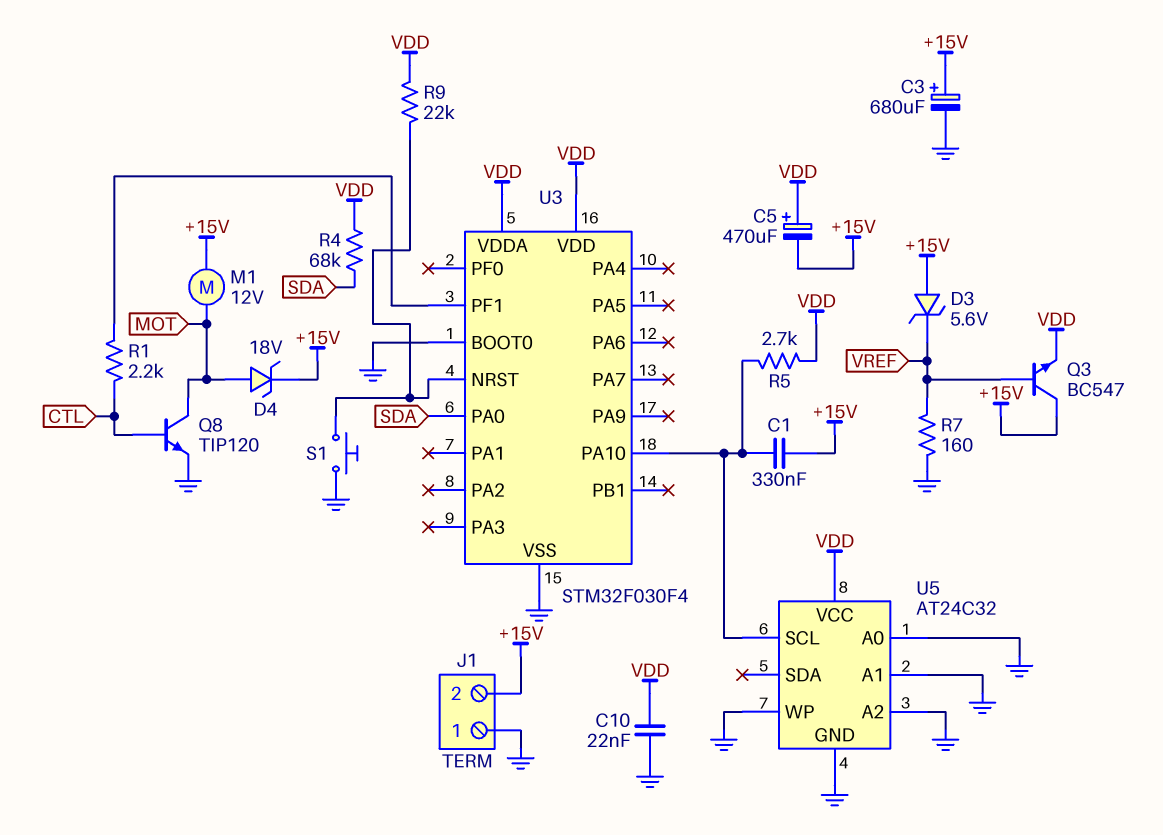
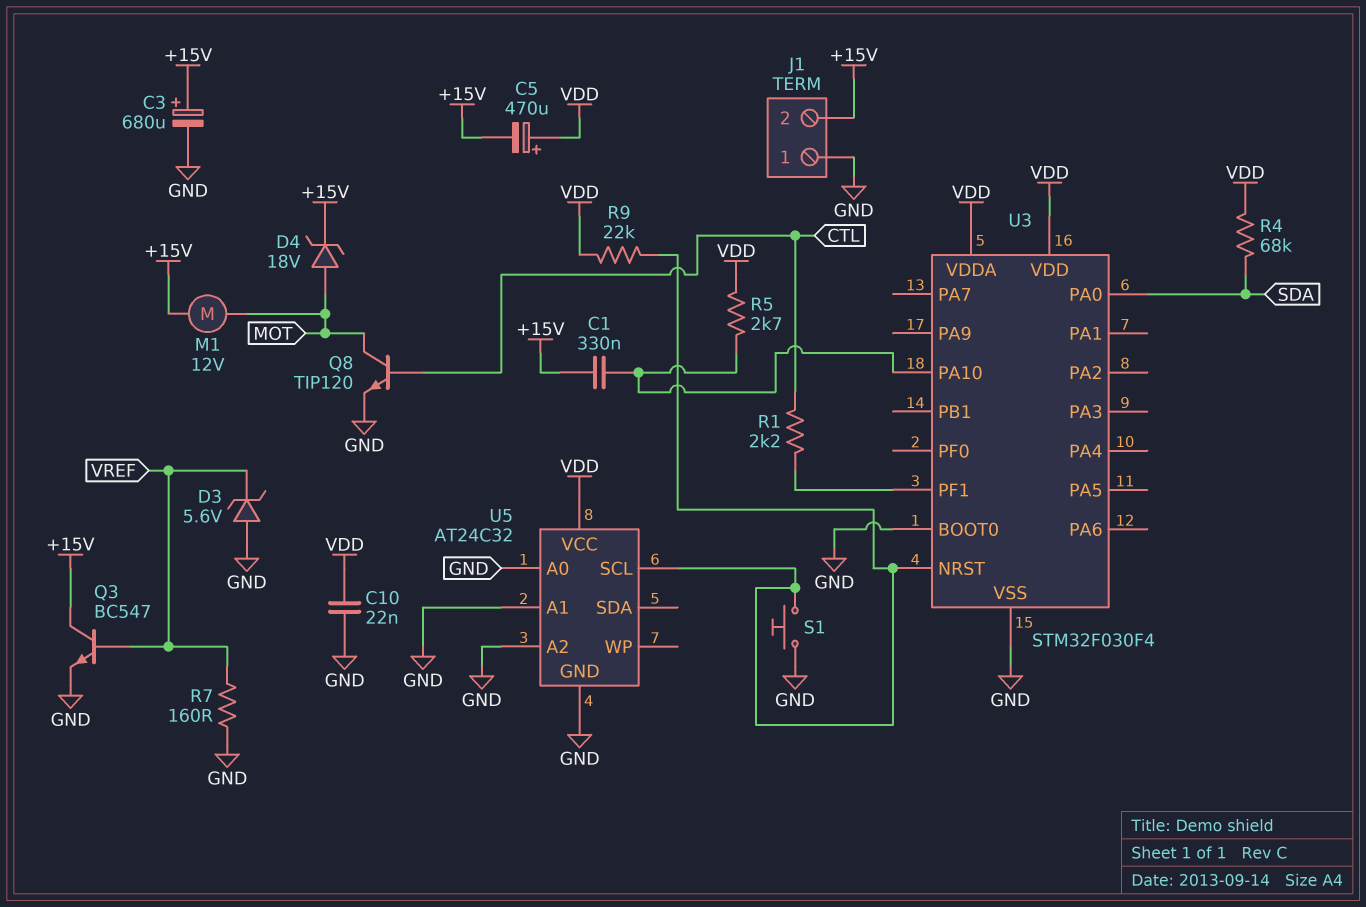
D3: zener 5.6V (A +15V, K VREF) -> zener 5.6V (A GND, K VREF)
Q3: NPN BC547 (B VREF, C +15V, E VDD) -> NPN BC547 (B VREF, C +15V, E GND)
U5 pin SCL: U3/PA10 -> U3/NRST
U5 pin WP: GND -> none

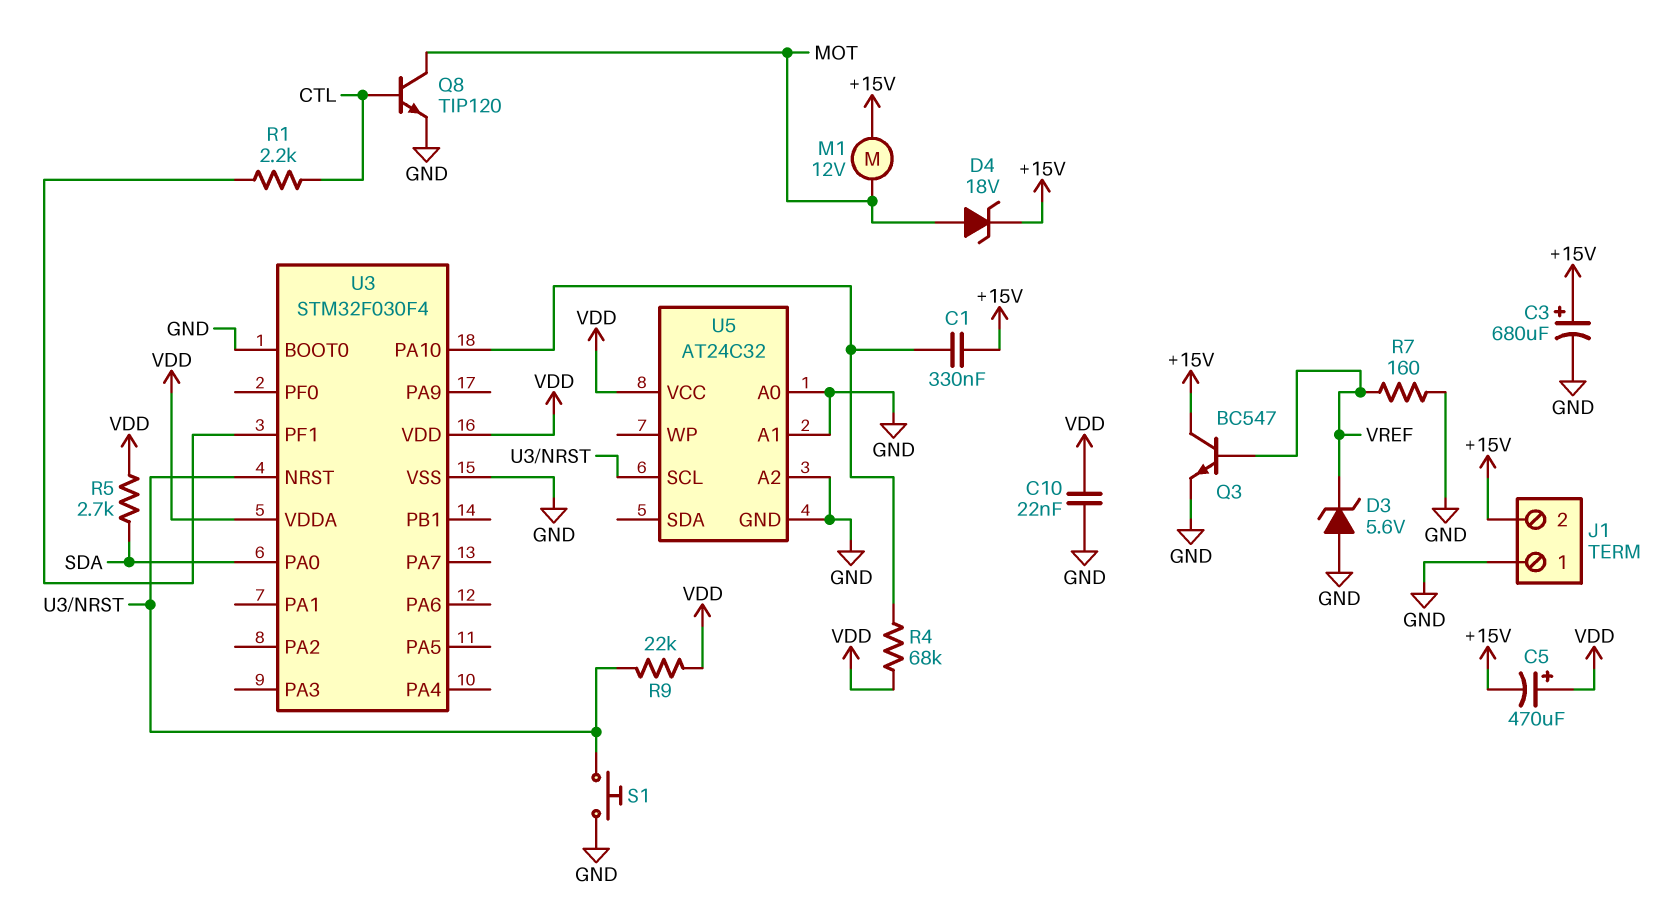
R4: 68k (SDA, VDD) -> 68k (U3/PA10, VDD)
R5: 2.7k (U3/PA10, VDD) -> 2.7k (SDA, VDD)

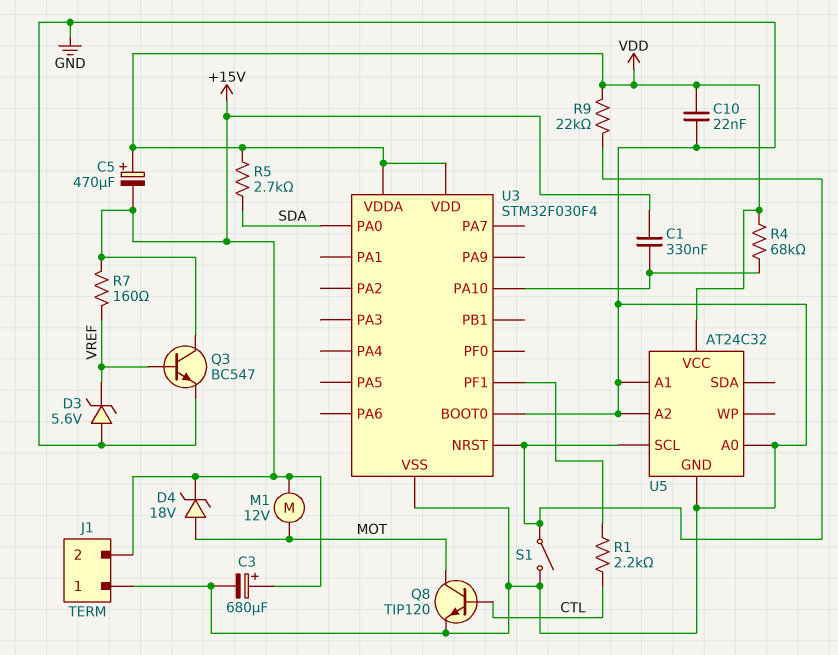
R7: 160 (GND, VREF) -> 160 (+15V, VREF)
S1: button (GND, U3/NRST) -> switch (GND, U3/NRST)

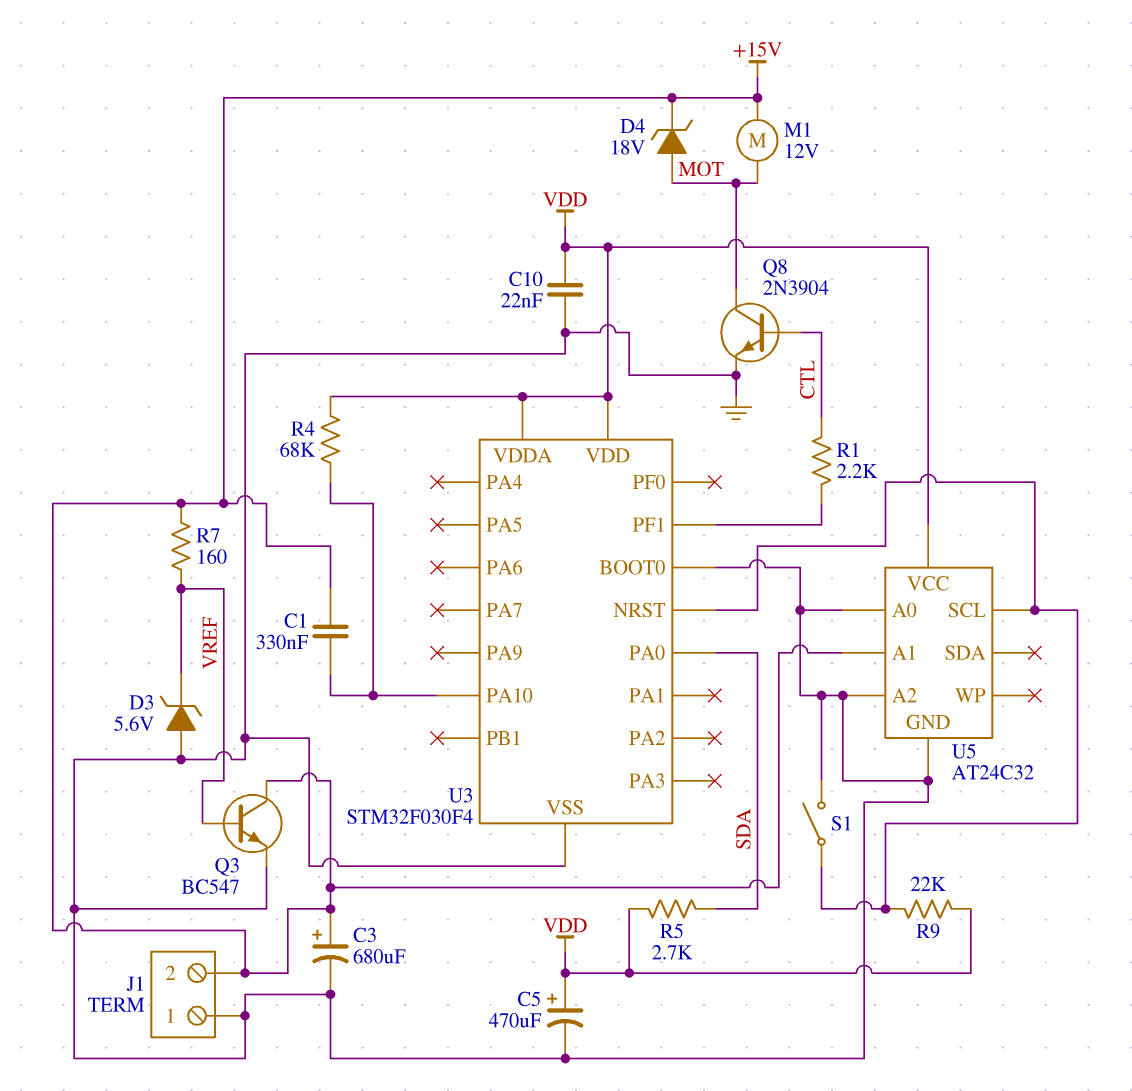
C5: 470uF (plus VDD, minus +15V) -> 470uF (plus VDD, minus GND)
Q8: NPN TIP120 (B CTL, C MOT, E GND) -> NPN 2N3904 (B CTL, C MOT, E GND)
U5 pin A1: GND -> +15V

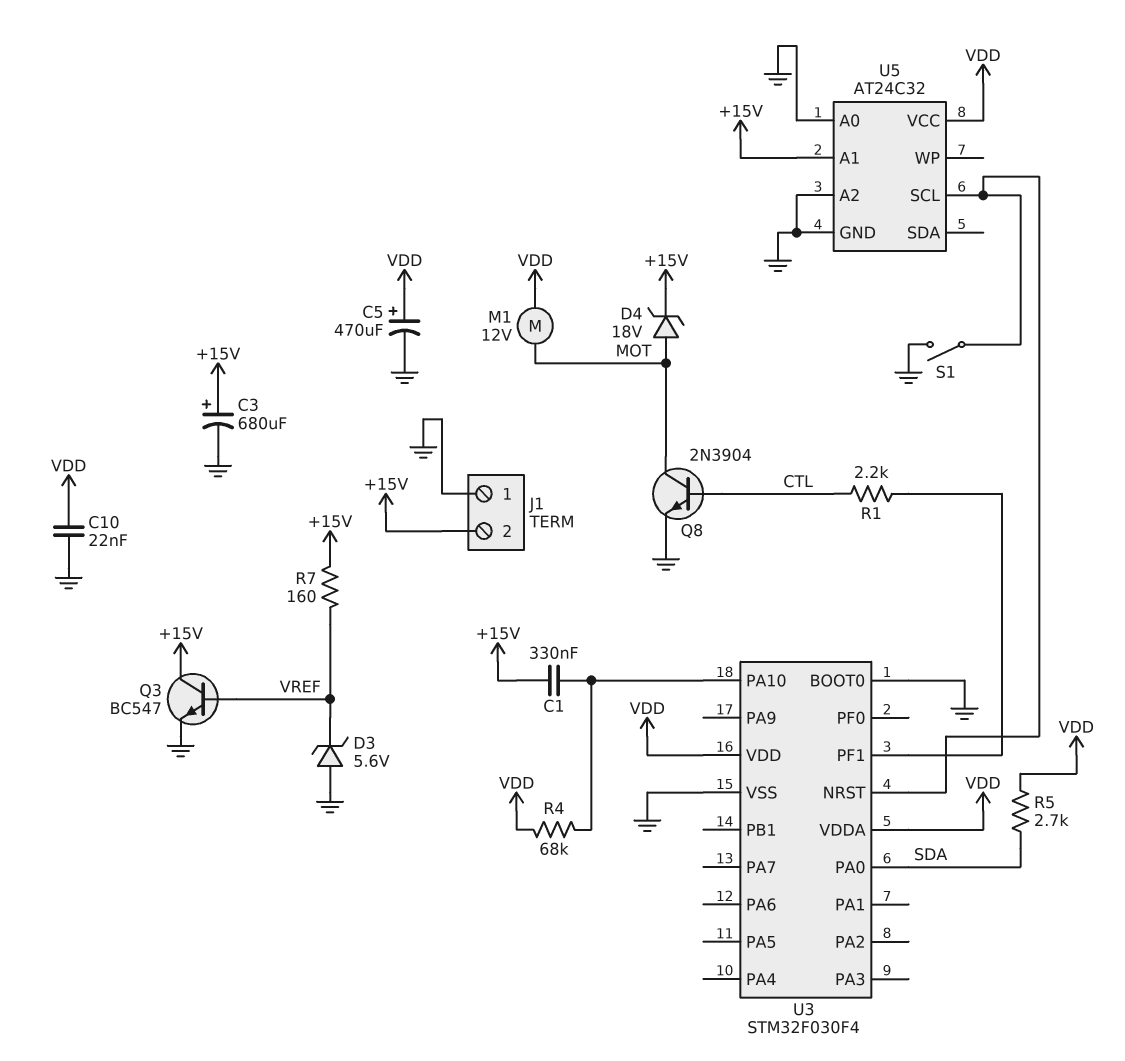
M1: motor 12V (+15V, MOT) -> motor 12V (MOT, VDD)
R9: 22k (U3/NRST, VDD) -> none

